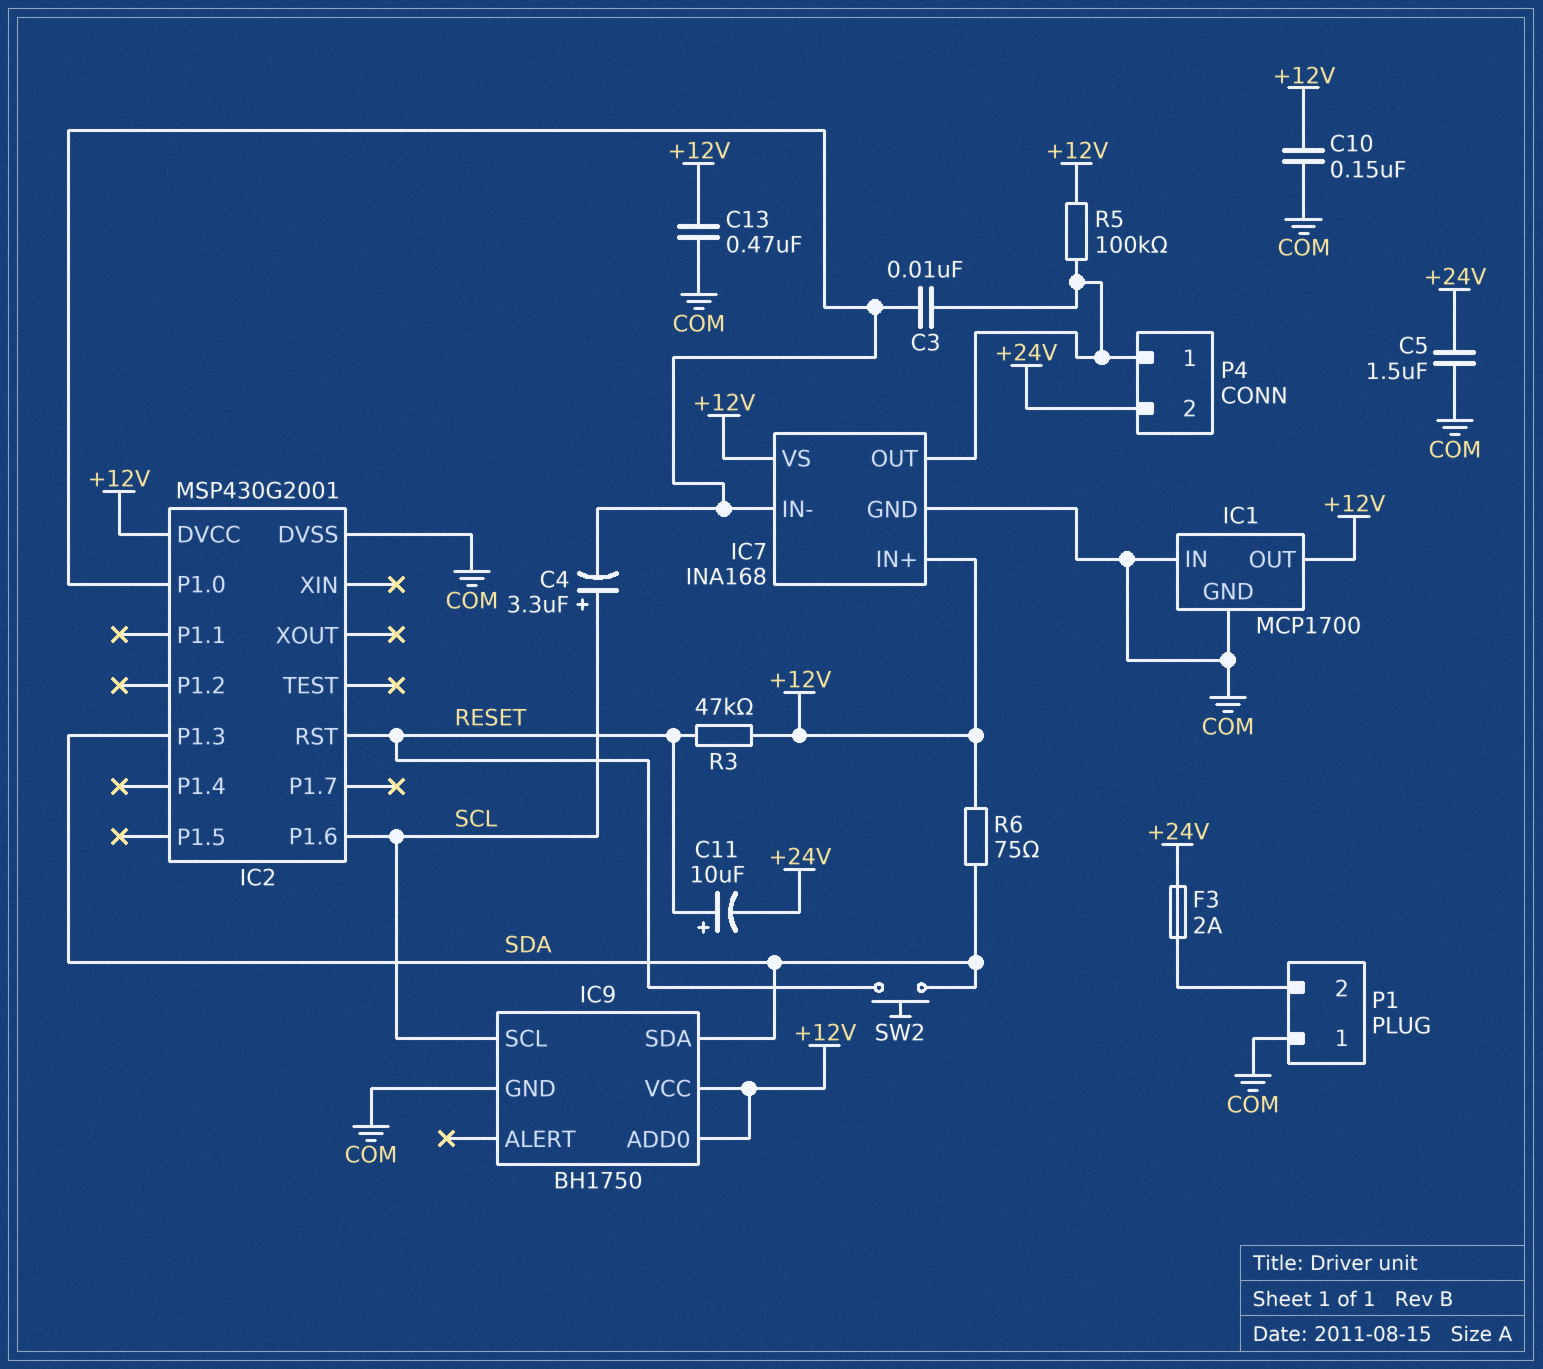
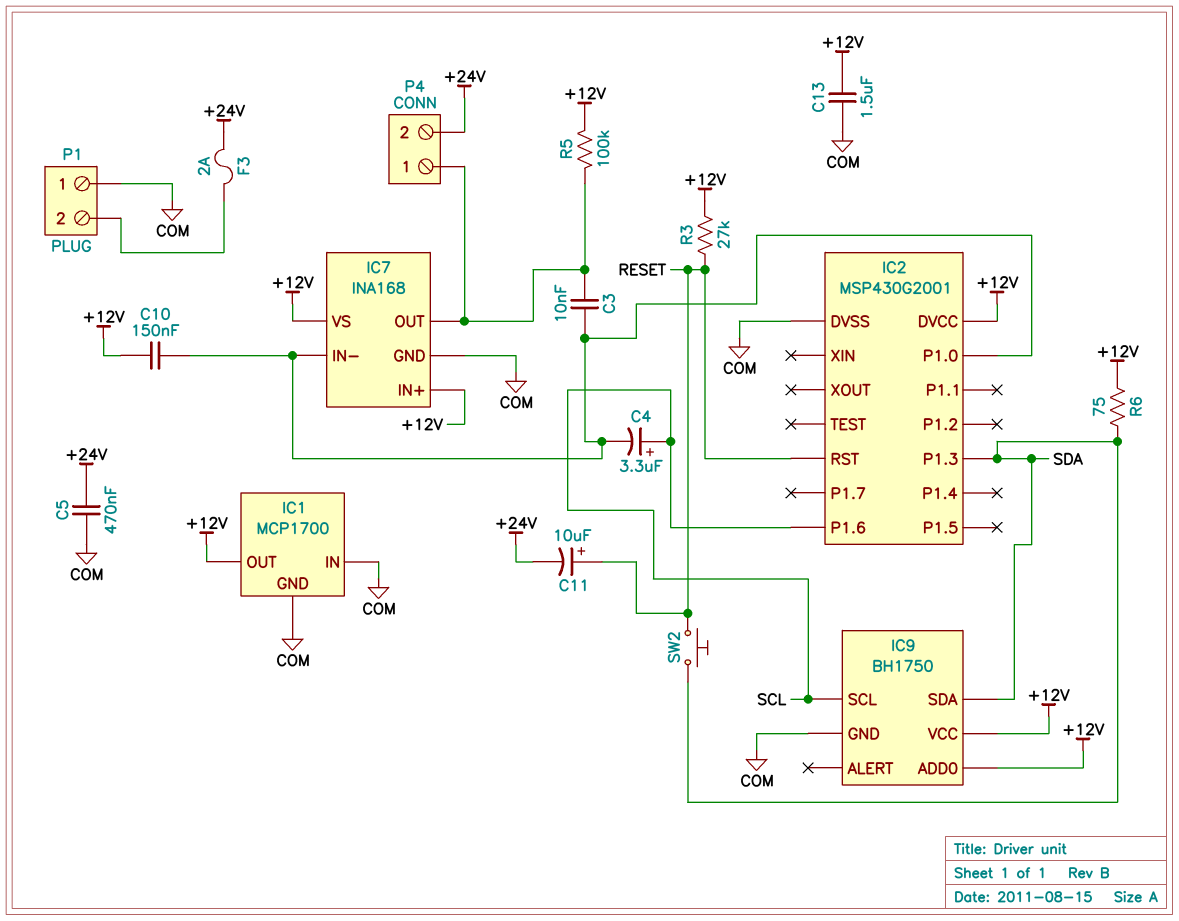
C5: 1.5uF (+24V, COM) -> 470nF (+24V, COM)
C10: 150nF (+12V, COM) -> 150nF (+12V, IC2/P1.0)
C13: 470nF (+12V, COM) -> 1.5uF (+12V, COM)
R3: 47k (+12V, RESET) -> 27k (+12V, RESET)

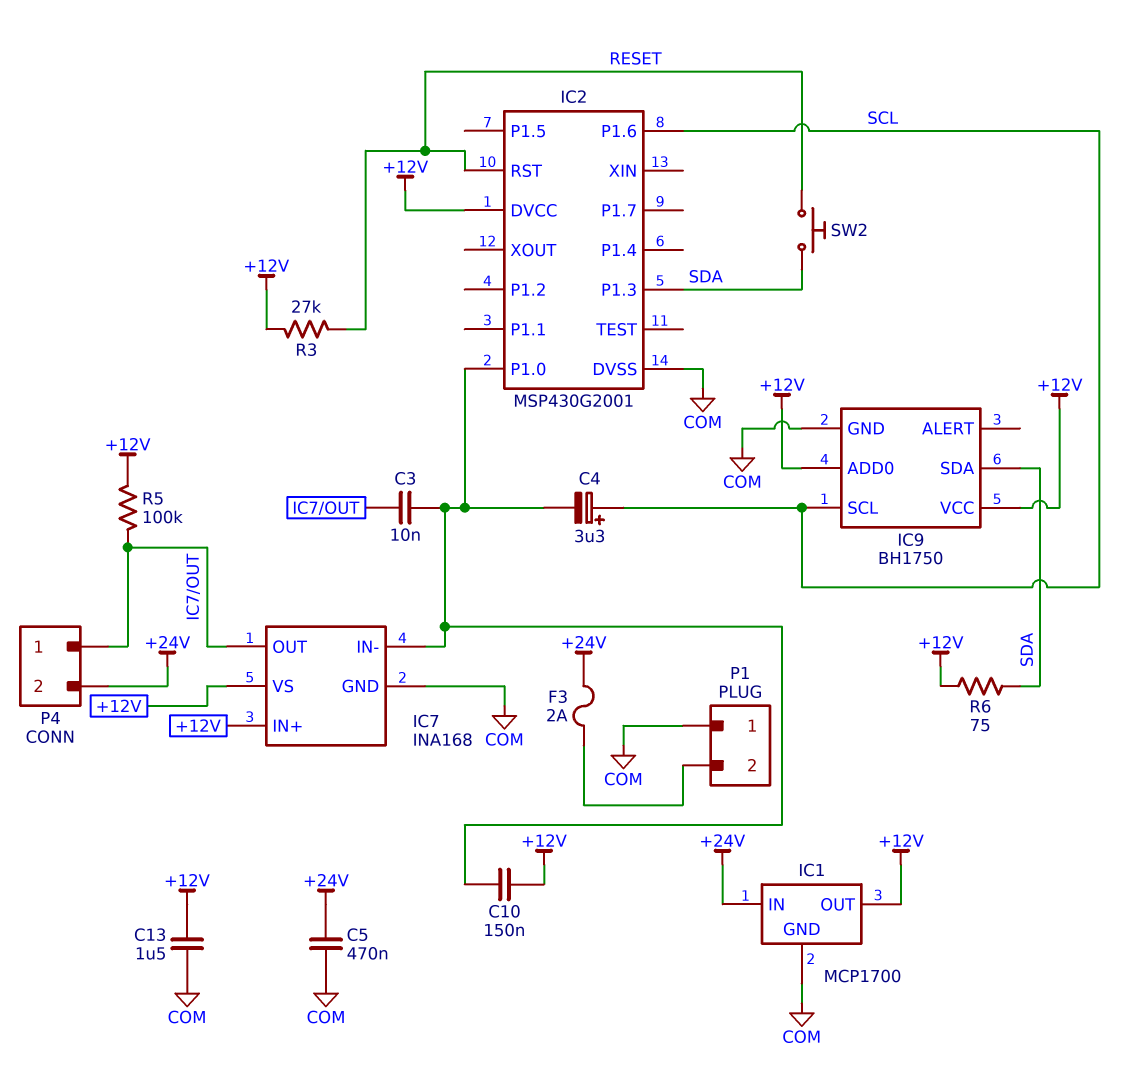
C11: 10uF (plus RESET, minus +24V) -> none
IC1 pin IN: COM -> +24V

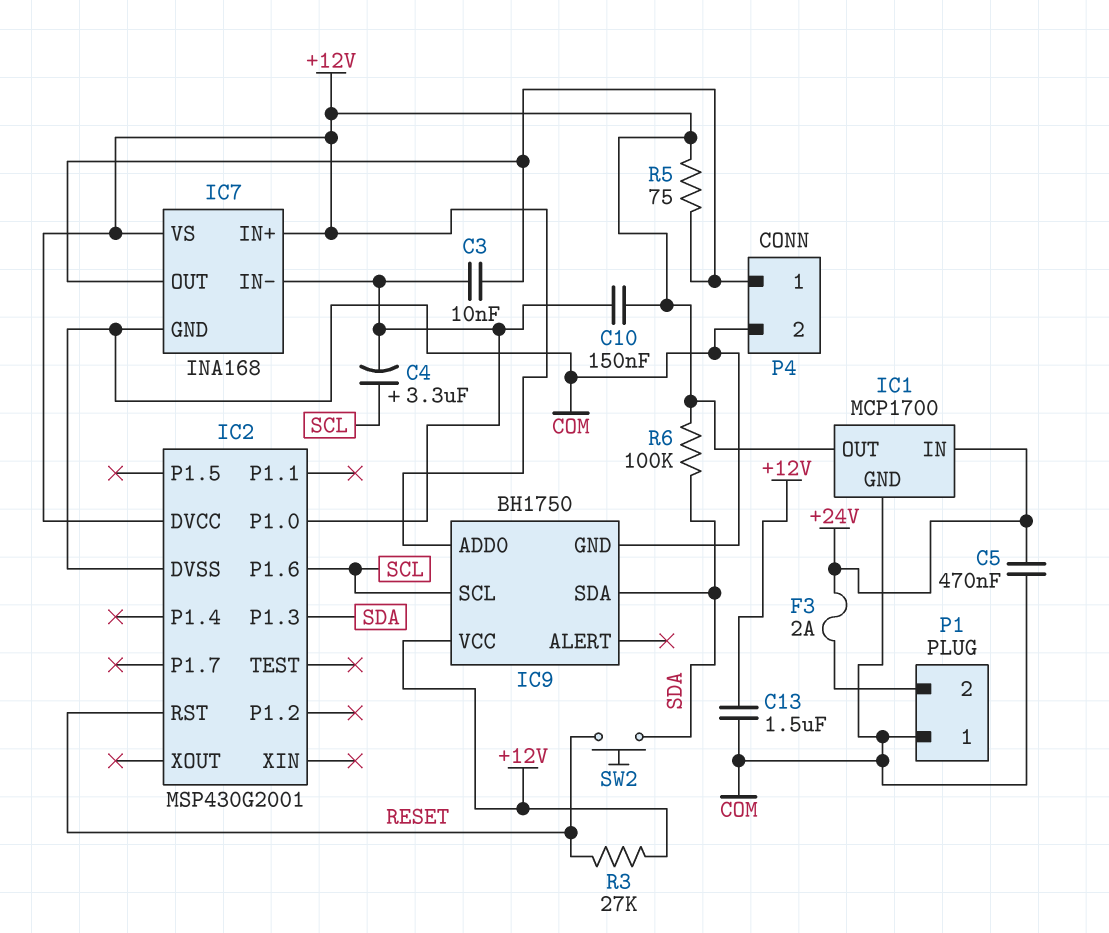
P4 pin 2: +24V -> COM
R5: 100k (+12V, IC7/OUT) -> 75 (+12V, IC7/OUT)
R6: 75 (+12V, SDA) -> 100k (+12V, SDA)

